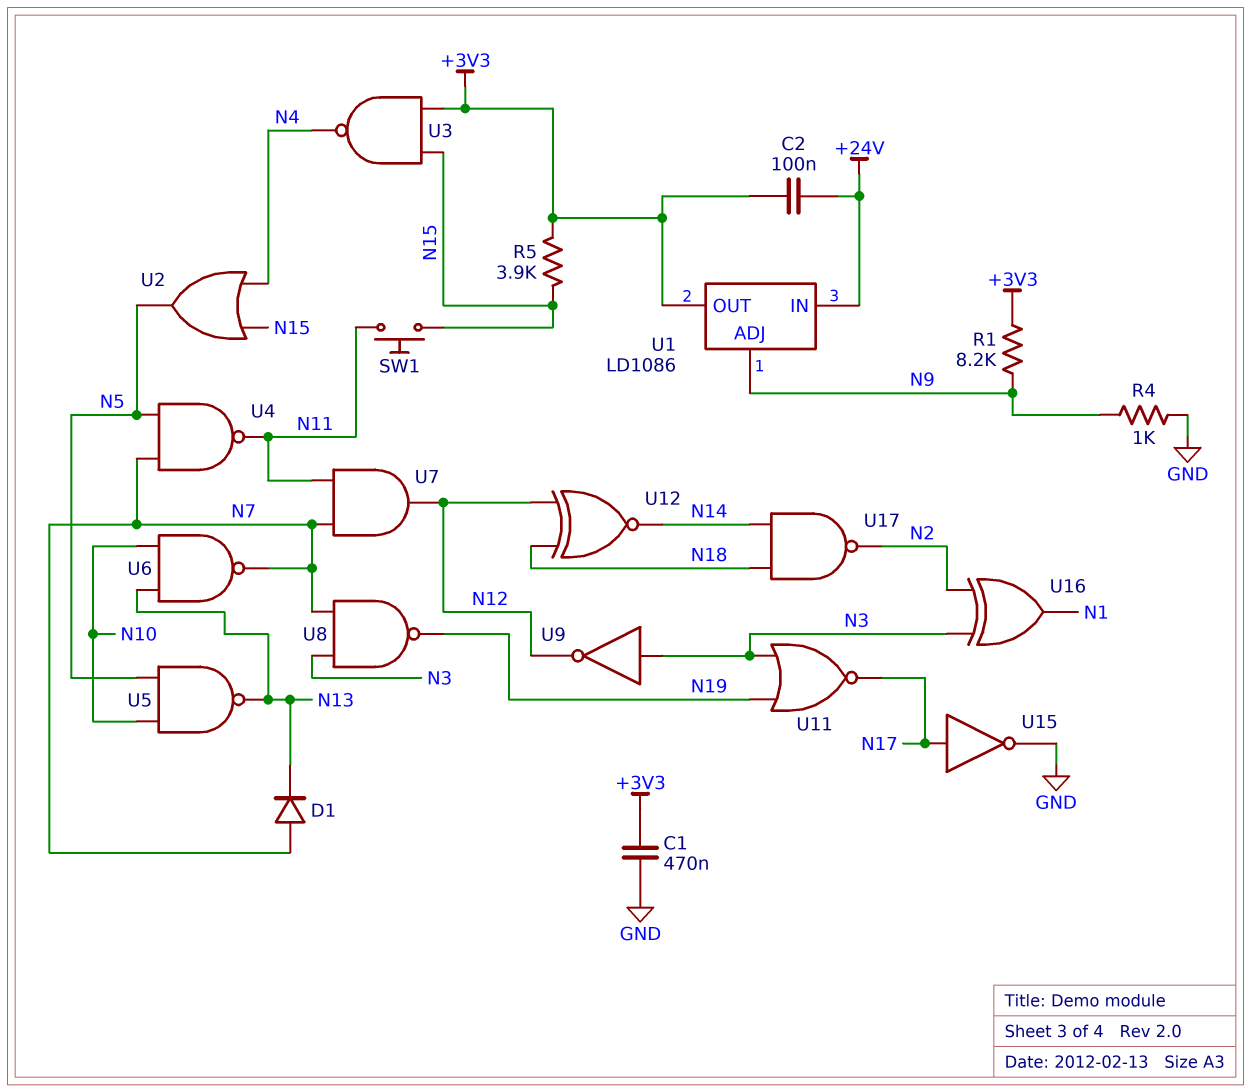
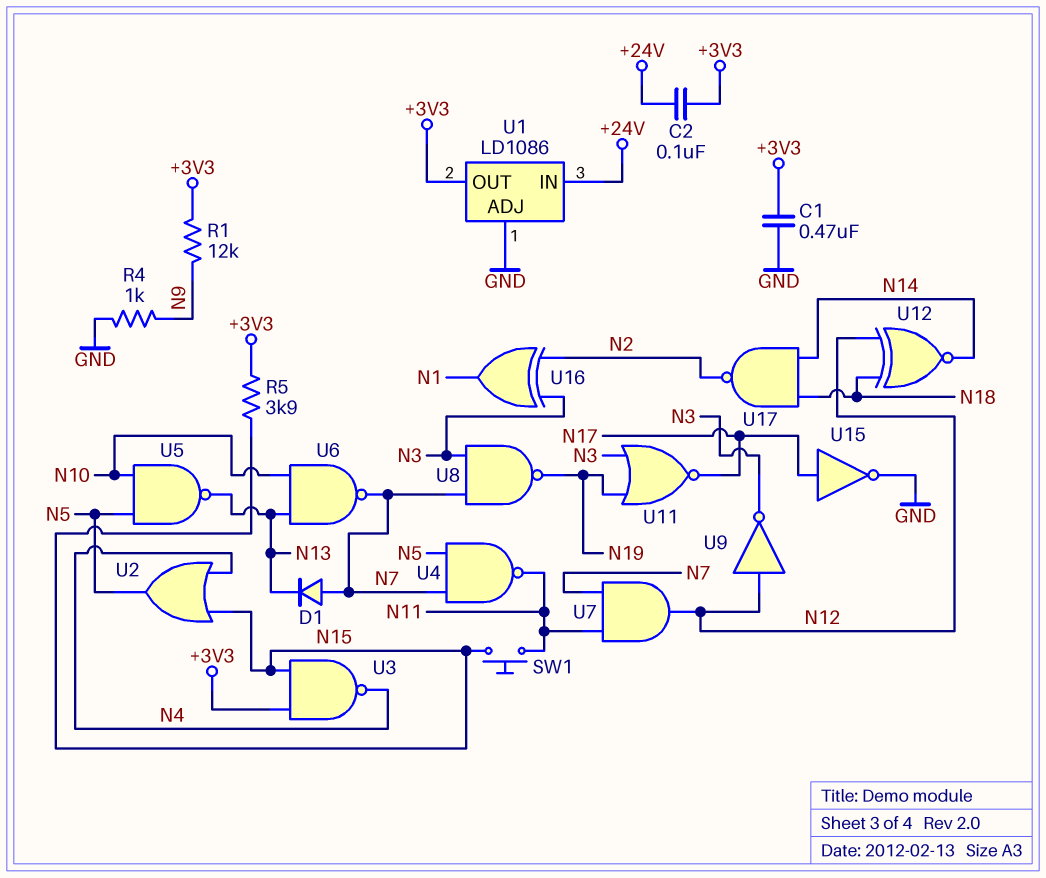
R1: 8.2k (+3V3, N9) -> 12k (+3V3, N9)
U1 pin ADJ: N9 -> GND
U9: NOT (in N3, out N12) -> NOT (in N12, out N3)

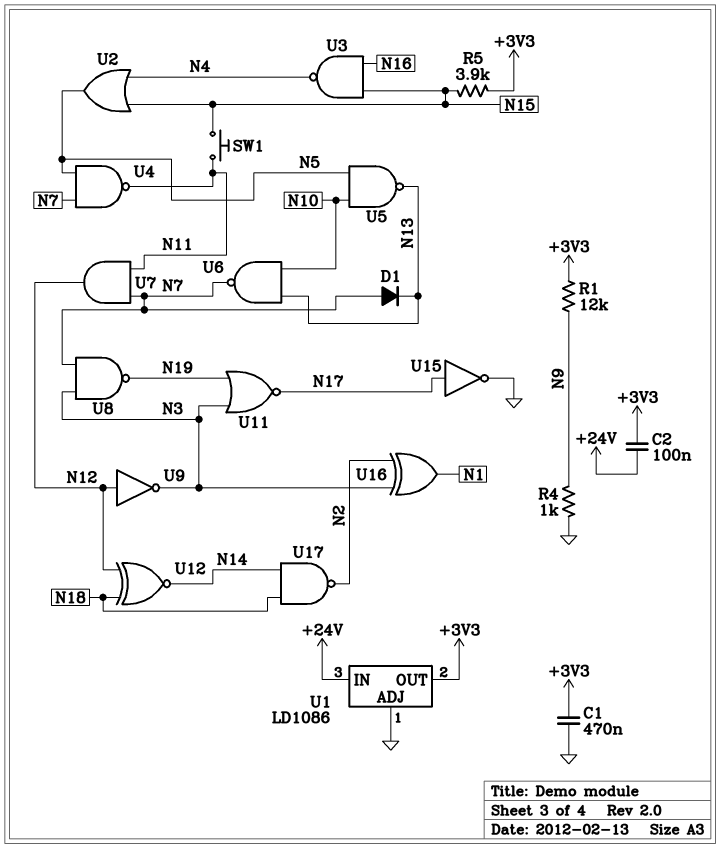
U3: NAND (in +3V3, in N15, out N4) -> NAND (in N15, in N16, out N4)

